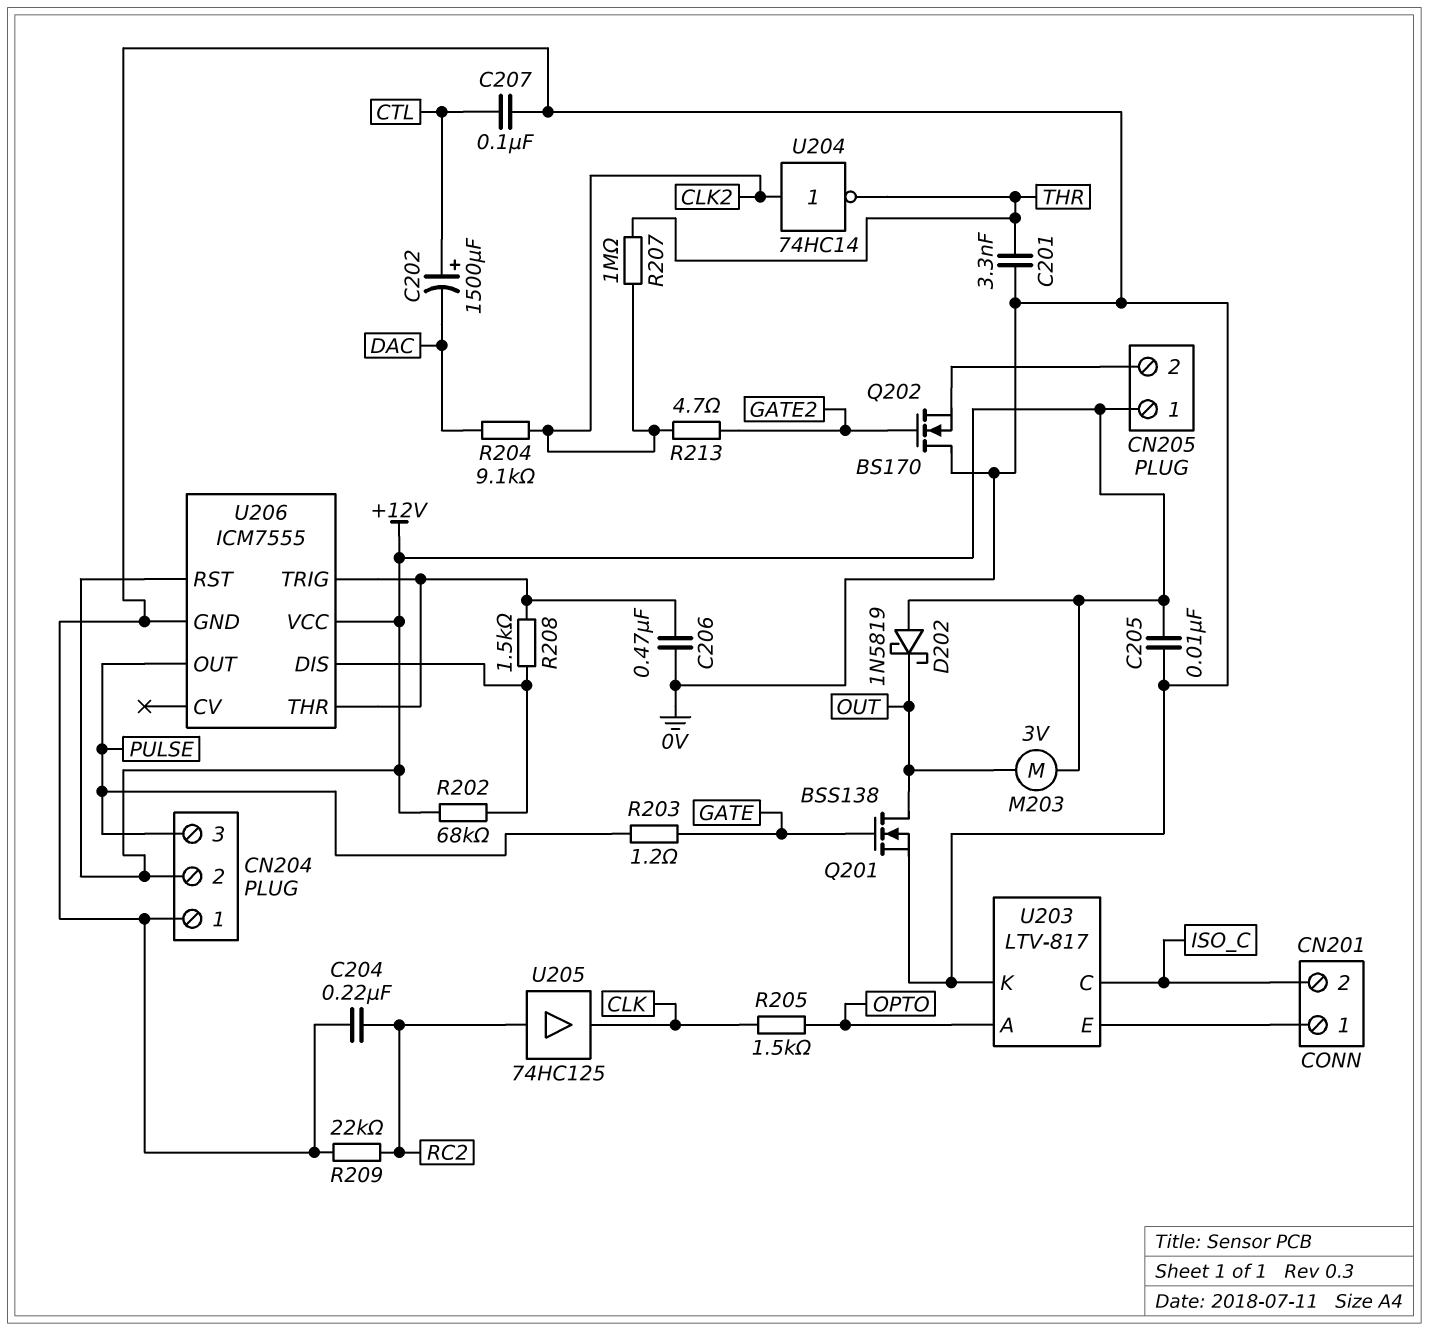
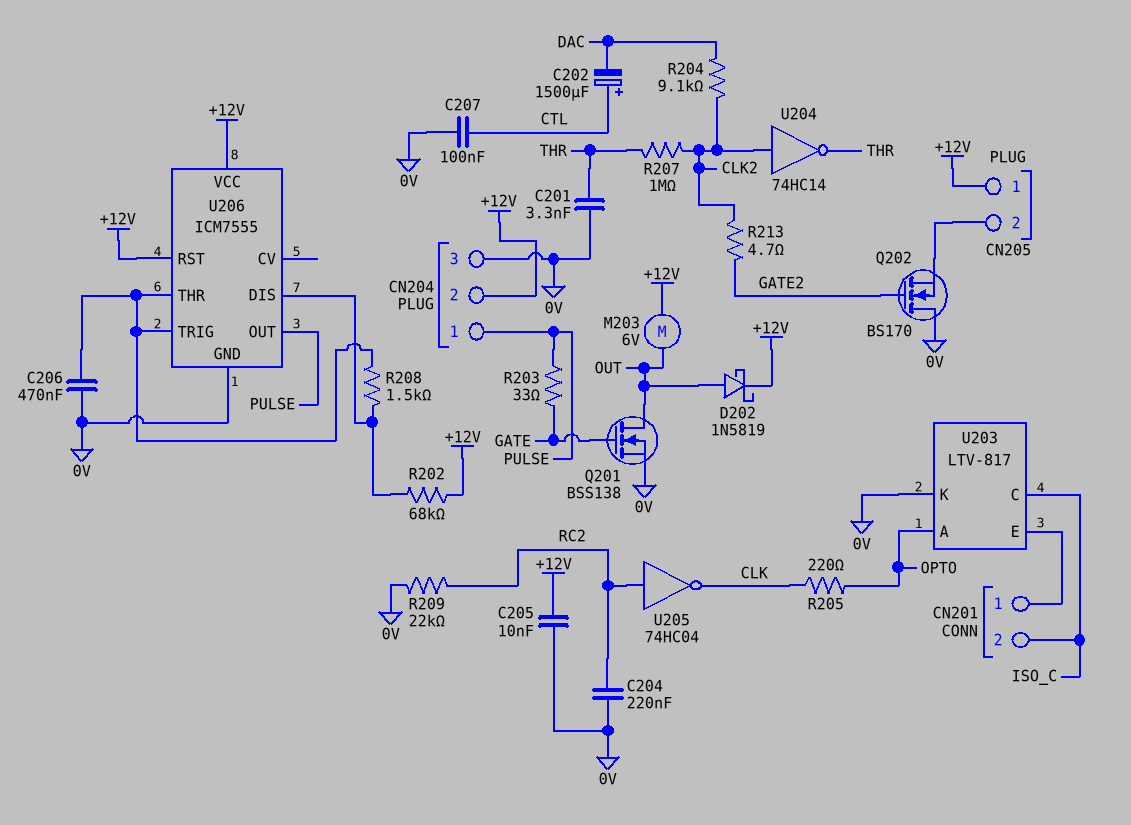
CN204 pin 1: 0V -> PULSE
CN204 pin 3: PULSE -> 0V
D202: schottky 1N5819 (A +12V, K OUT) -> schottky 1N5819 (A OUT, K +12V)
M203: motor 3V (+12V, OUT) -> motor 6V (+12V, OUT)
R203: 1.2 (GATE, PULSE) -> 33 (GATE, PULSE)
R205: 1.5k (CLK, OPTO) -> 220 (CLK, OPTO)
U205: buffer 74HC125 (in RC2, out CLK) -> NOT 74HC04 (in RC2, out CLK)

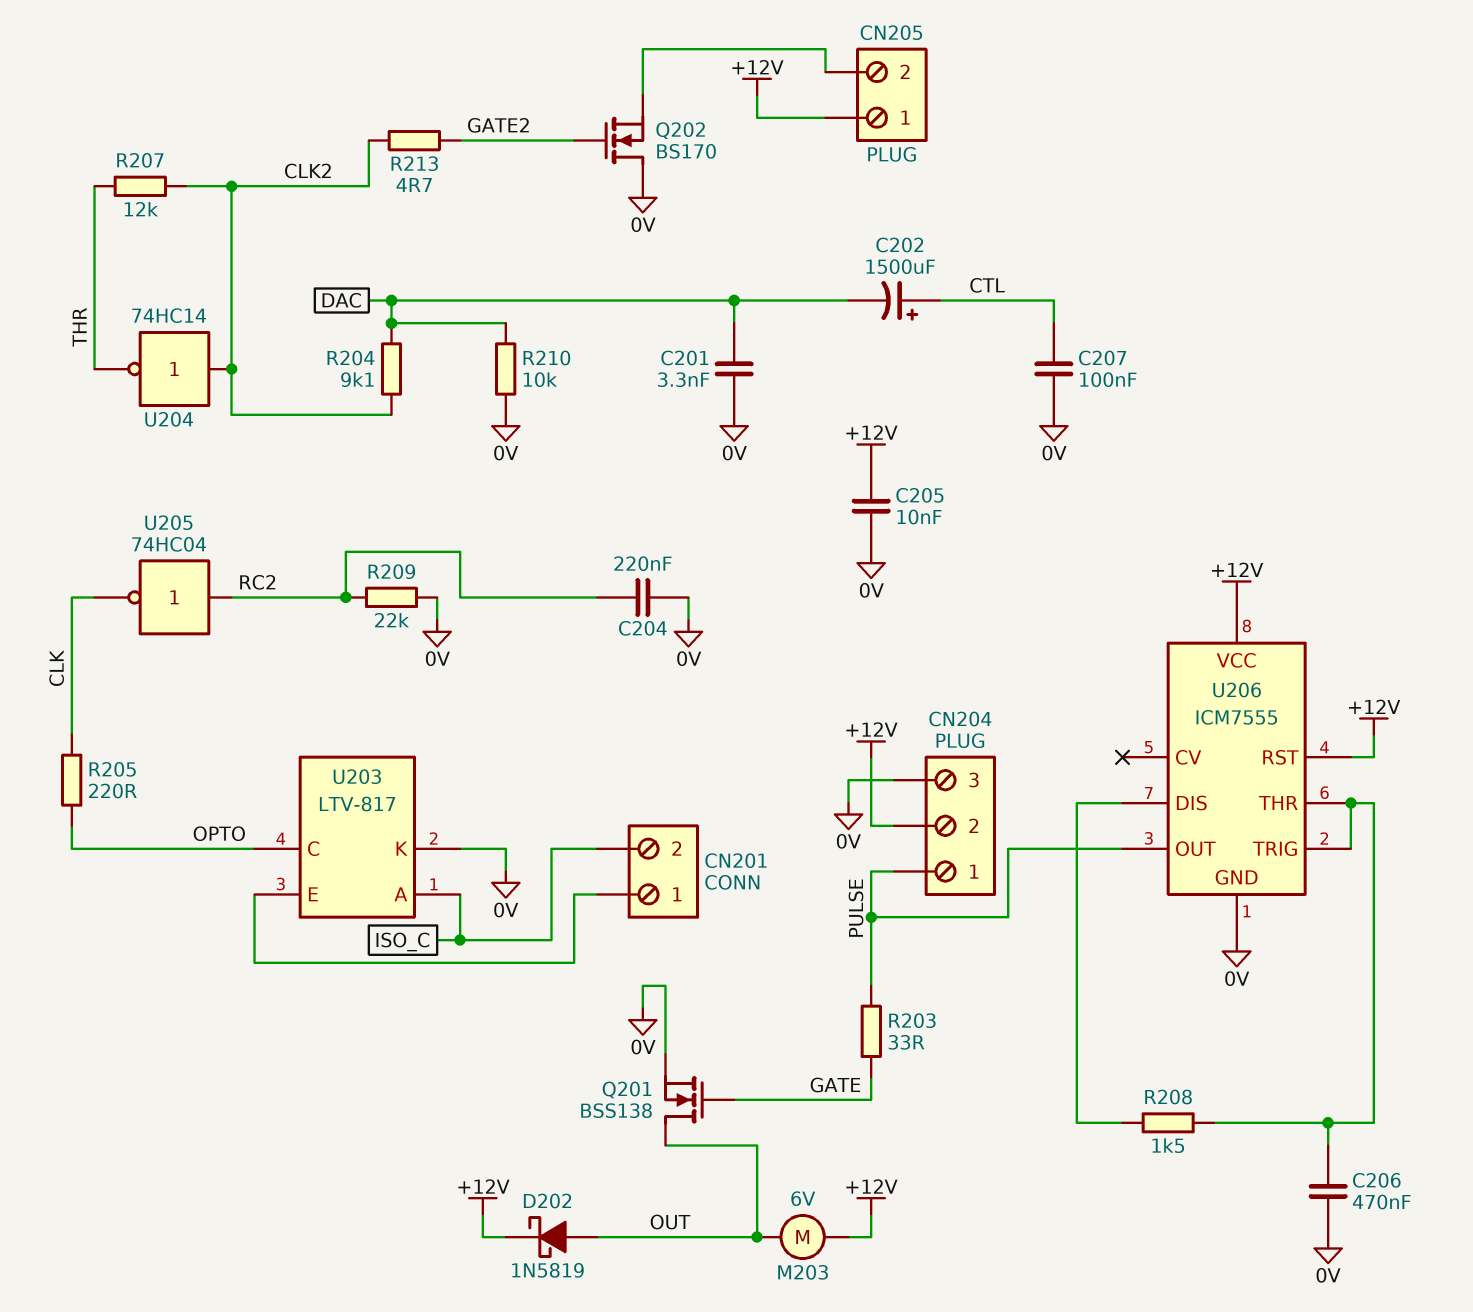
C201: 3.3nF (0V, THR) -> 3.3nF (0V, DAC)
R202: 68k (+12V, U206/DIS) -> none
R207: 1M (CLK2, THR) -> 12k (CLK2, THR)
R210: none -> 10k (0V, DAC)
U203 pin A: OPTO -> ISO_C
U203 pin C: ISO_C -> OPTO

